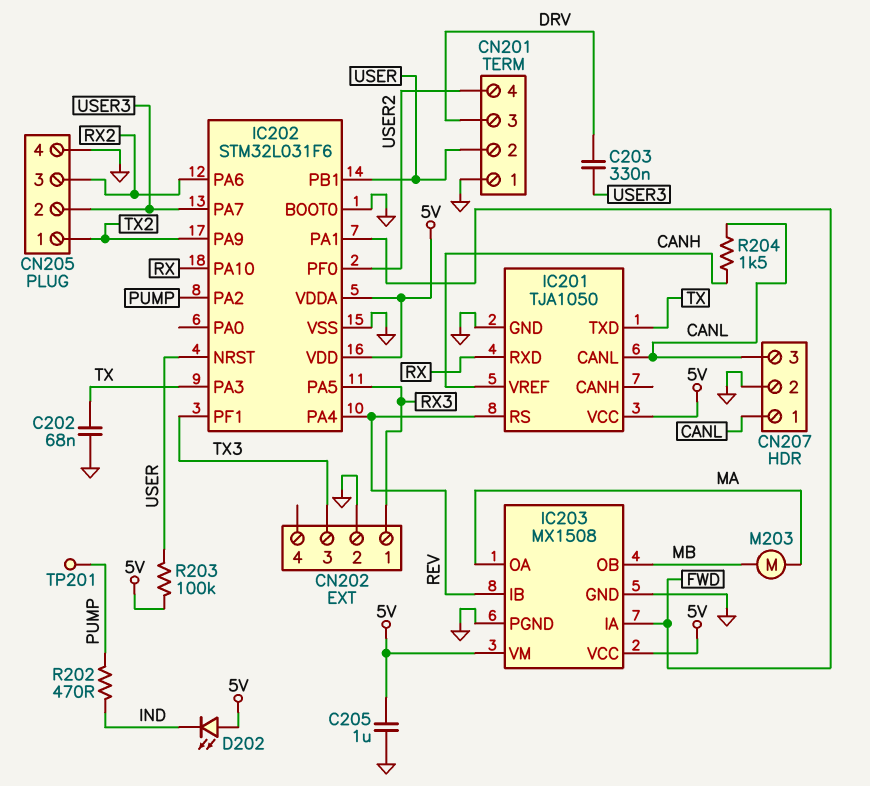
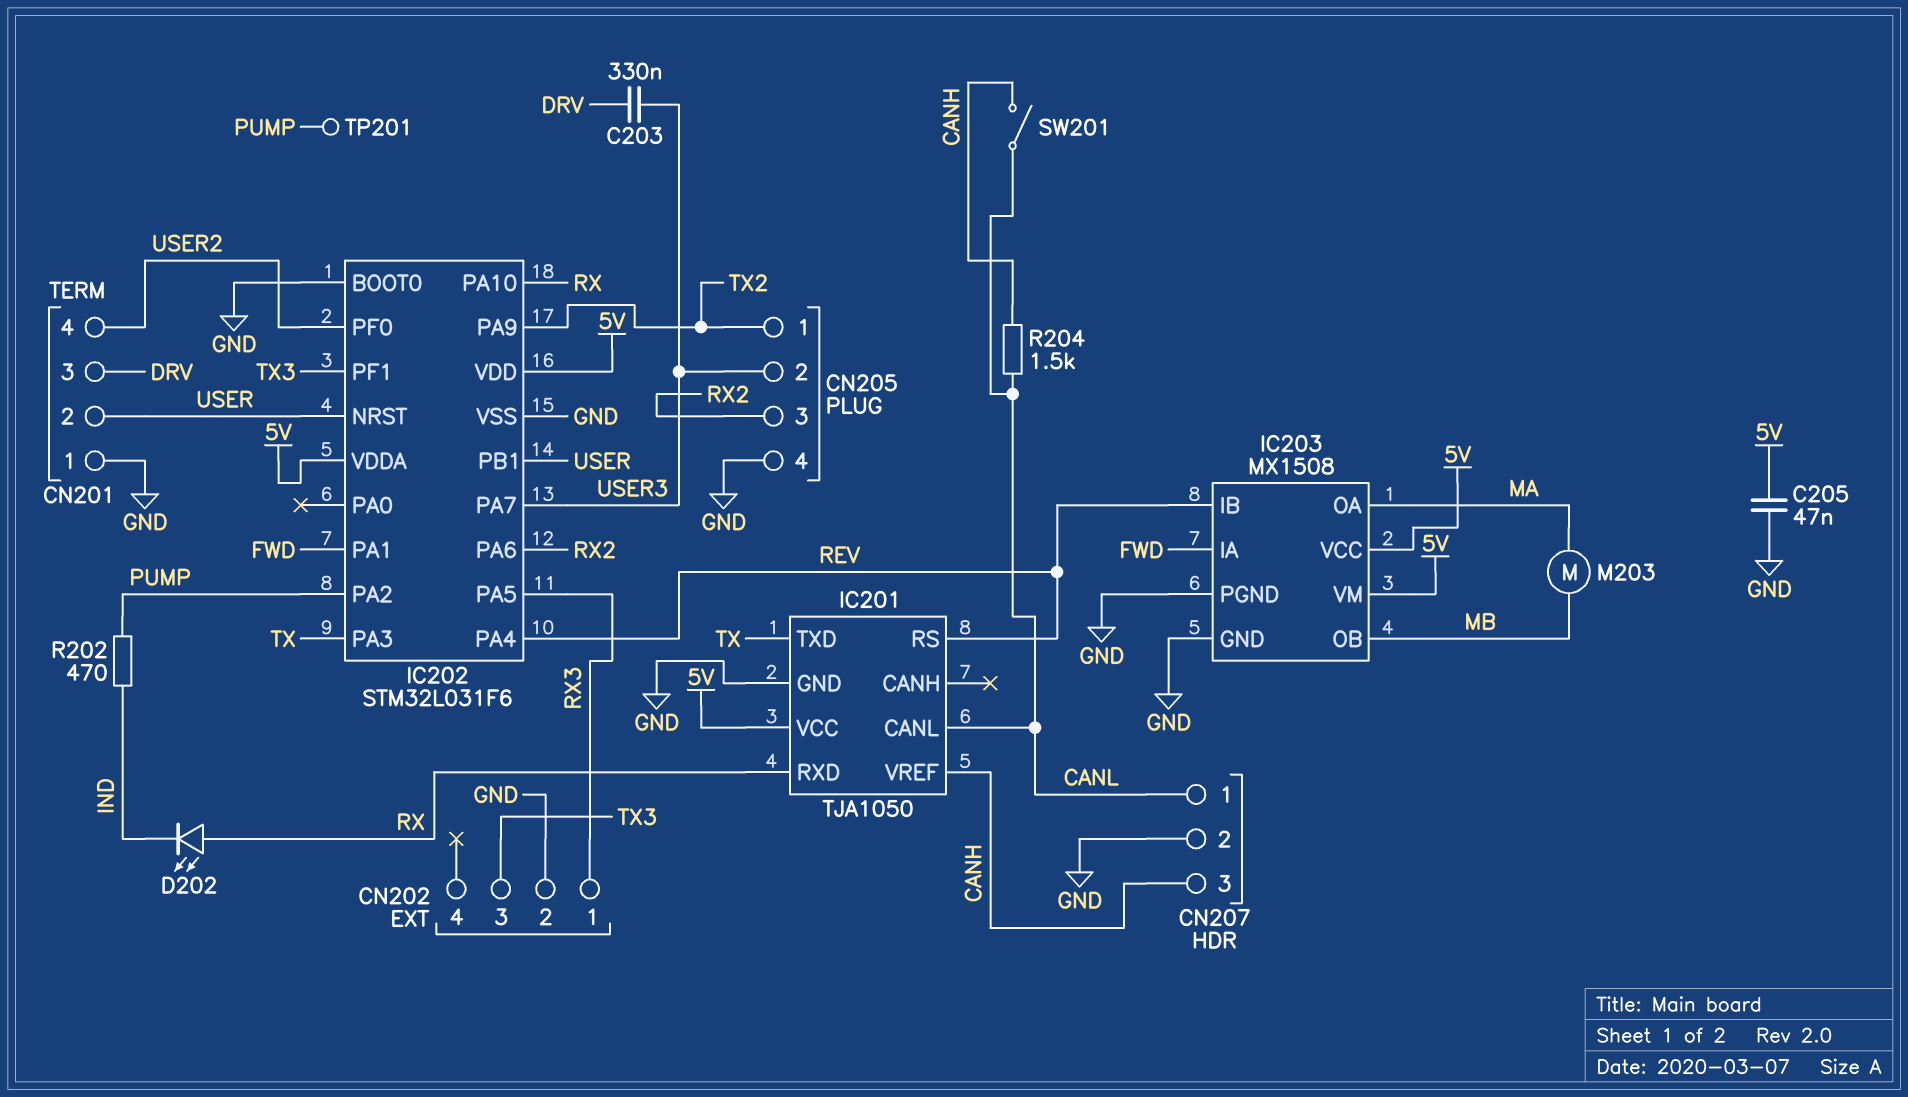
C202: 68nF (GND, TX) -> none
C205: 1uF (5V, GND) -> 47nF (5V, GND)
CN207 pin 3: CANL -> CANH
D202: LED (A 5V, K IND) -> LED (A RX, K IND)
R203: 100k (5V, USER) -> none
SW201: none -> switch (CANH, CANL)

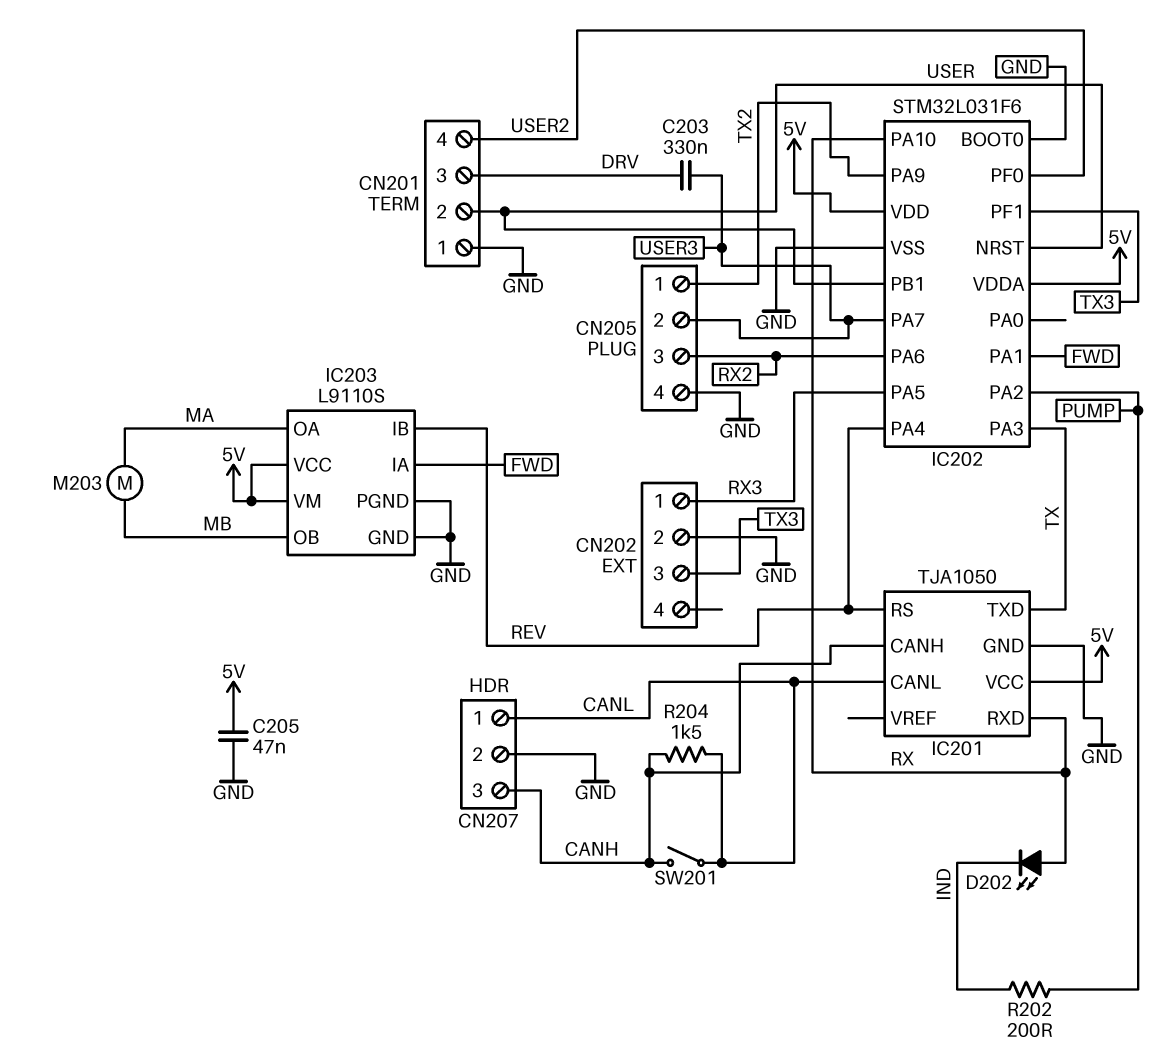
IC201 pin CANH: none -> CANH
IC201 pin VREF: CANH -> none
IC203: MX1508 -> L9110S
R202: 470 (IND, PUMP) -> 200 (IND, PUMP)
TP201: test point (PUMP) -> none

